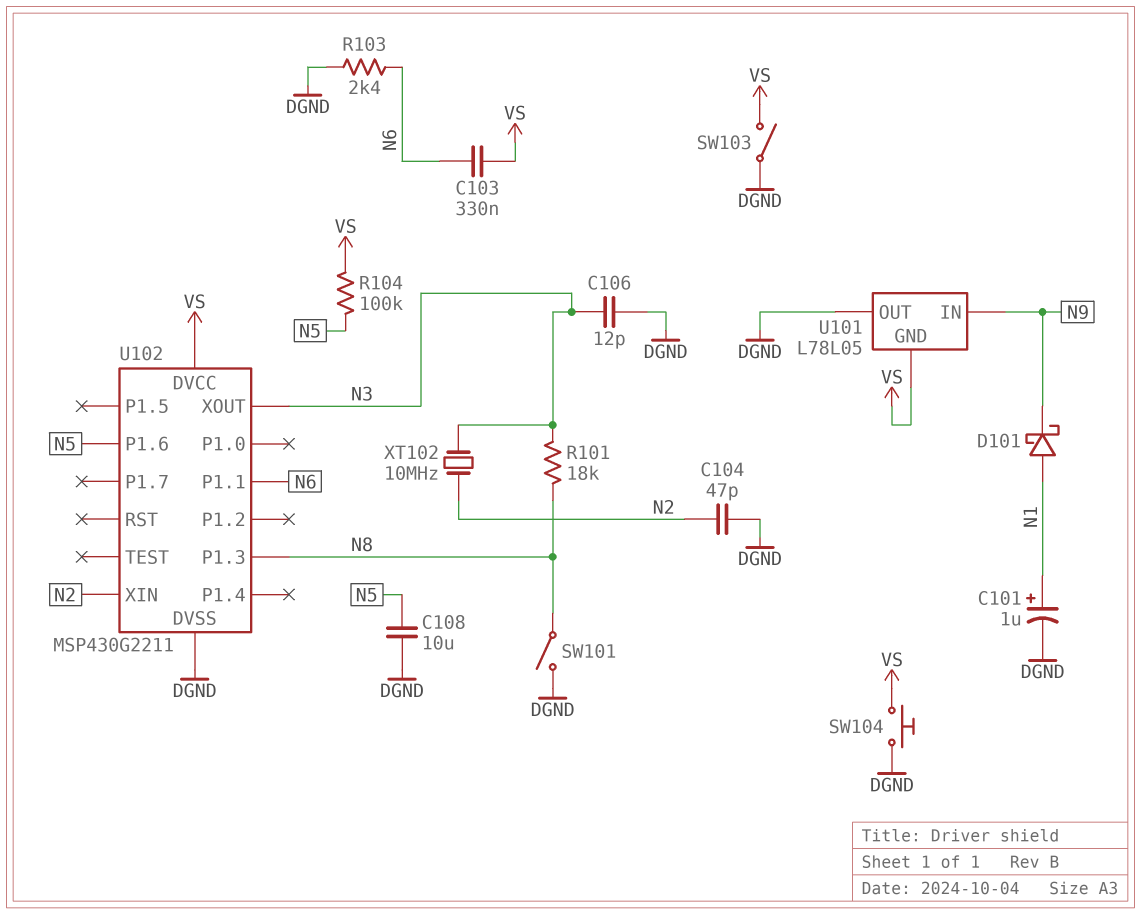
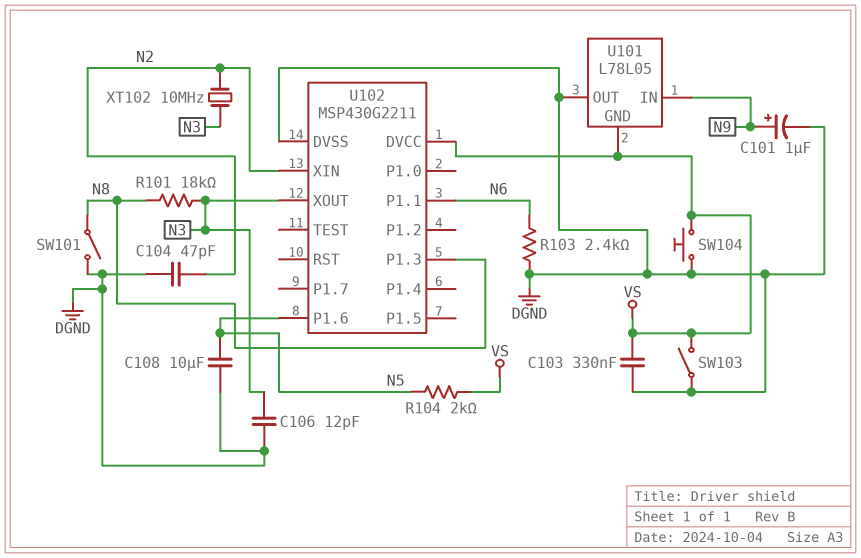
C101: 1uF (plus N1, minus DGND) -> 1uF (plus N9, minus DGND)
C103: 330nF (N6, VS) -> 330nF (DGND, VS)
D101: schottky (A N1, K N9) -> none
R104: 100k (N5, VS) -> 2k (N5, VS)

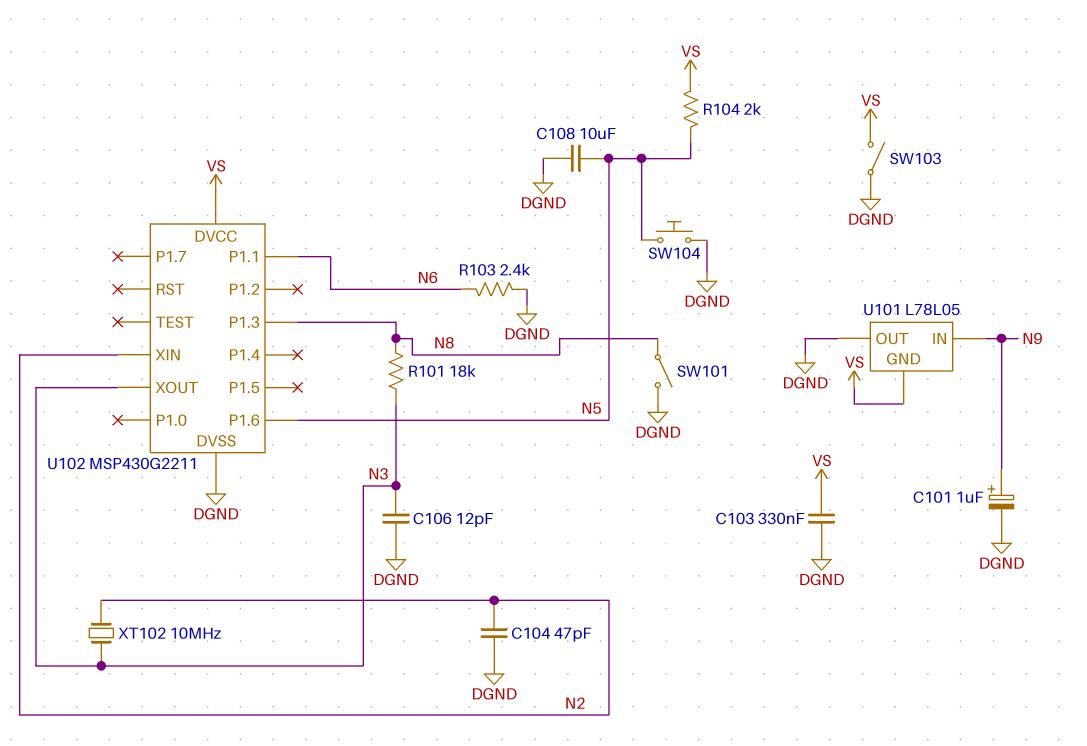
SW104: button (DGND, VS) -> button (DGND, N5)

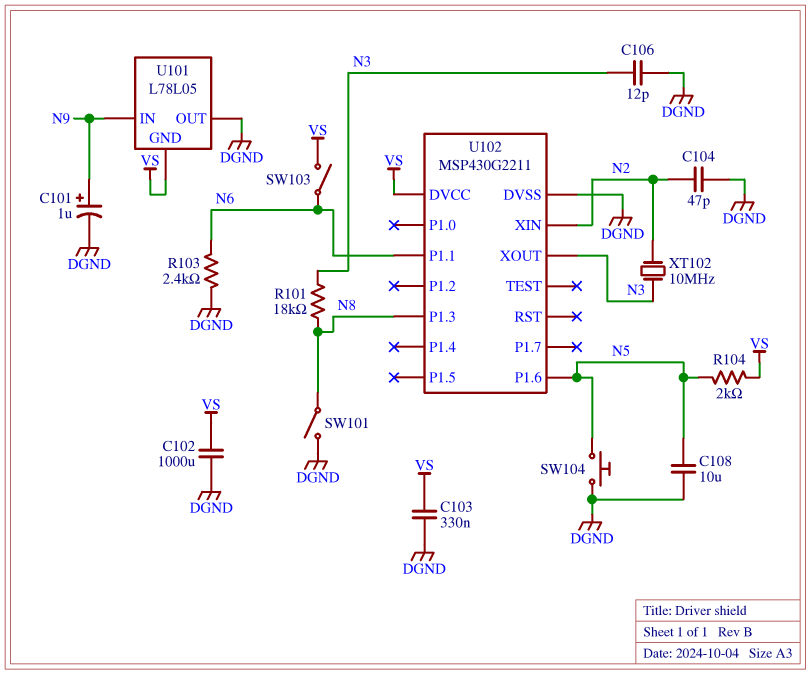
C102: none -> 1000uF (DGND, VS)
SW103: switch (DGND, VS) -> switch (N6, VS)

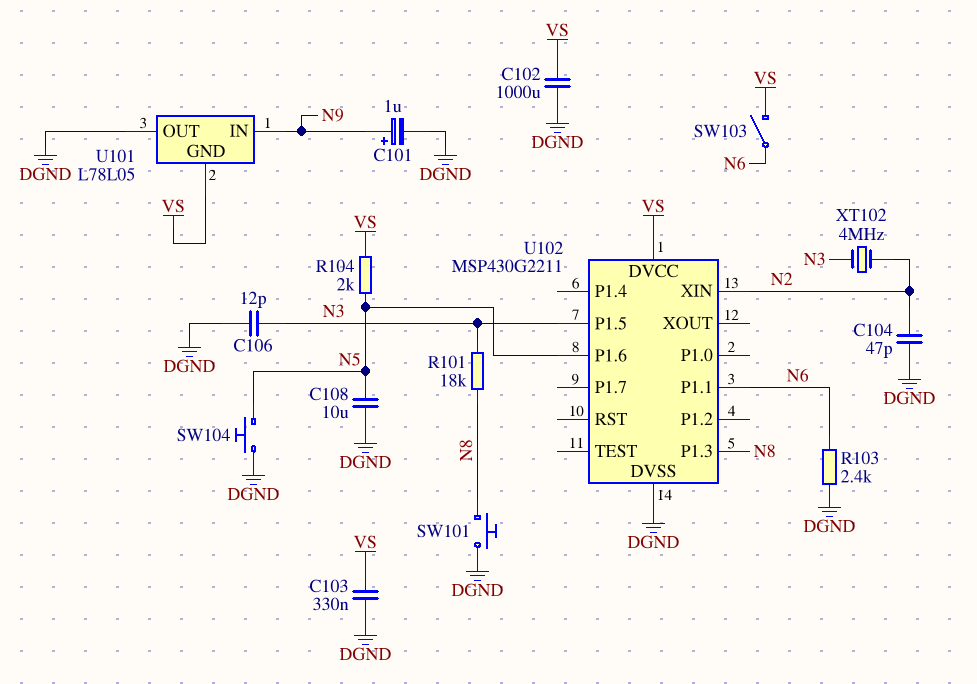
SW101: switch (DGND, N8) -> button (DGND, N8)
U102 pin P1.5: none -> N3
U102 pin XOUT: N3 -> none
XT102: 10MHz (N2, N3) -> 4MHz (N2, N3)

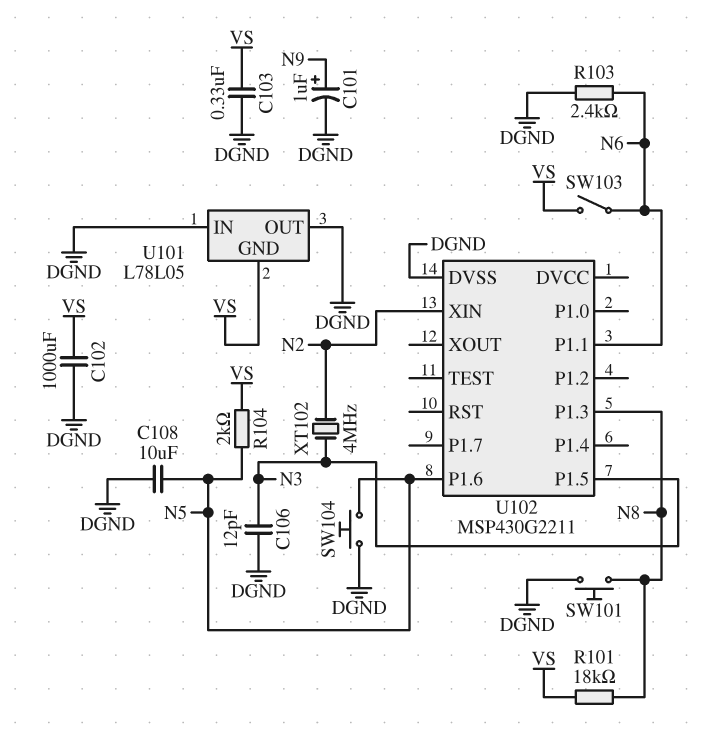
C104: 47pF (DGND, N2) -> none
R101: 18k (N3, N8) -> 18k (N8, VS)
U101 pin IN: N9 -> DGND
U102 pin DVCC: VS -> none

